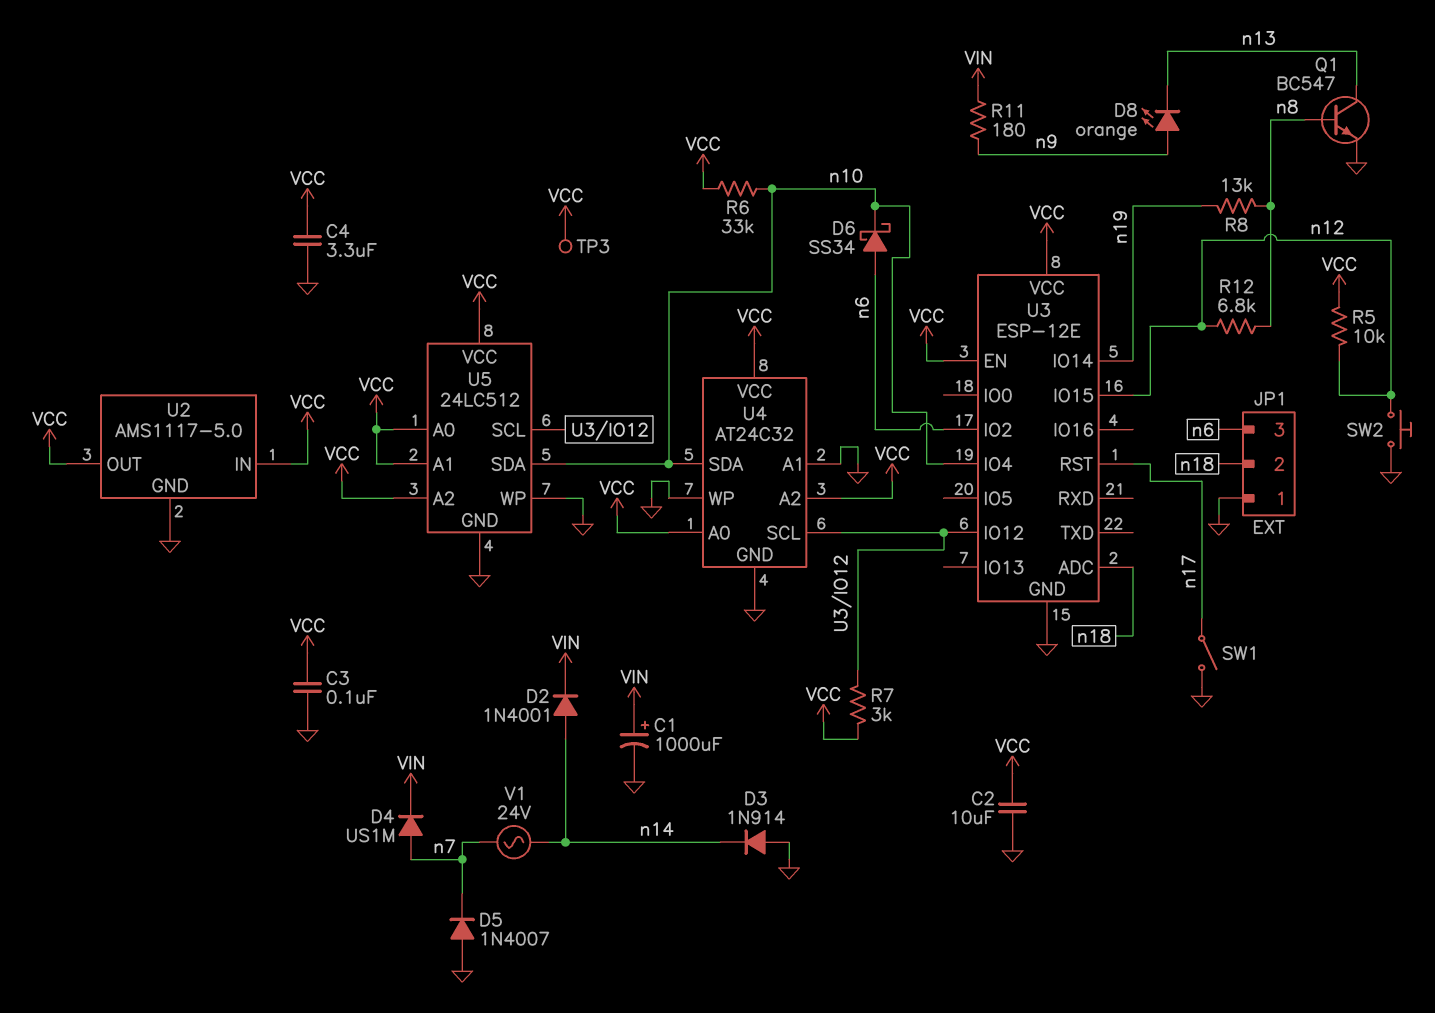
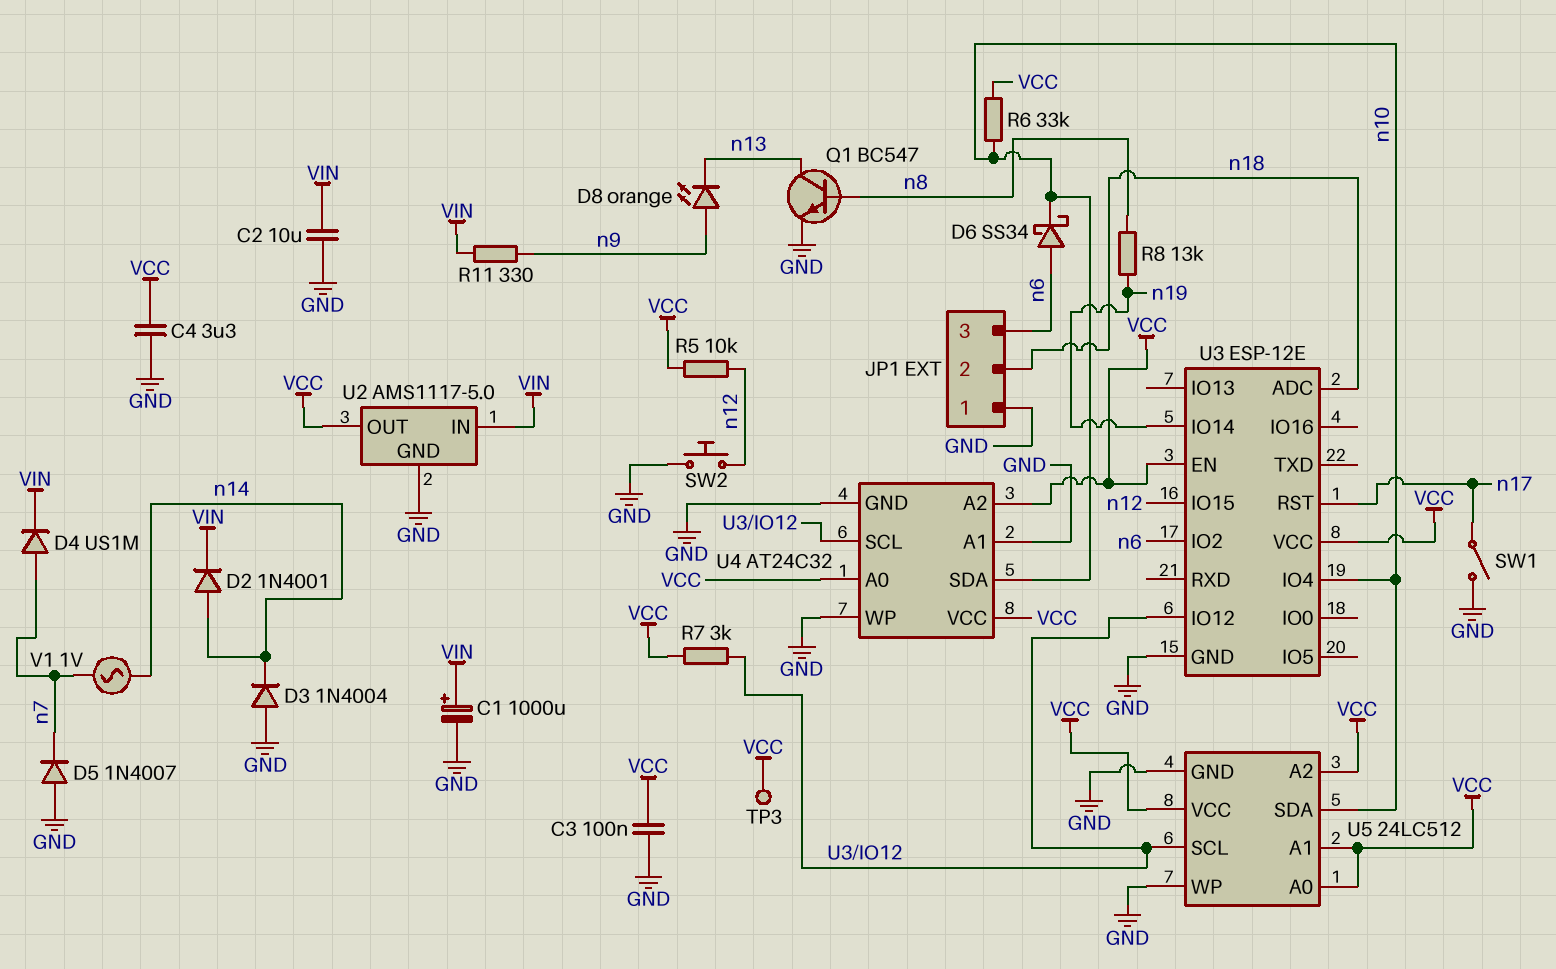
C2: 10uF (GND, VCC) -> 10uF (GND, VIN)
D3: diode 1N914 (A GND, K n14) -> diode 1N4004 (A GND, K n14)
R11: 180 (VIN, n9) -> 330 (VIN, n9)
R12: 6.8k (n8, n12) -> none
U2 pin IN: VCC -> VIN
V1: AC 24V (n7, n14) -> AC 1V (n7, n14)

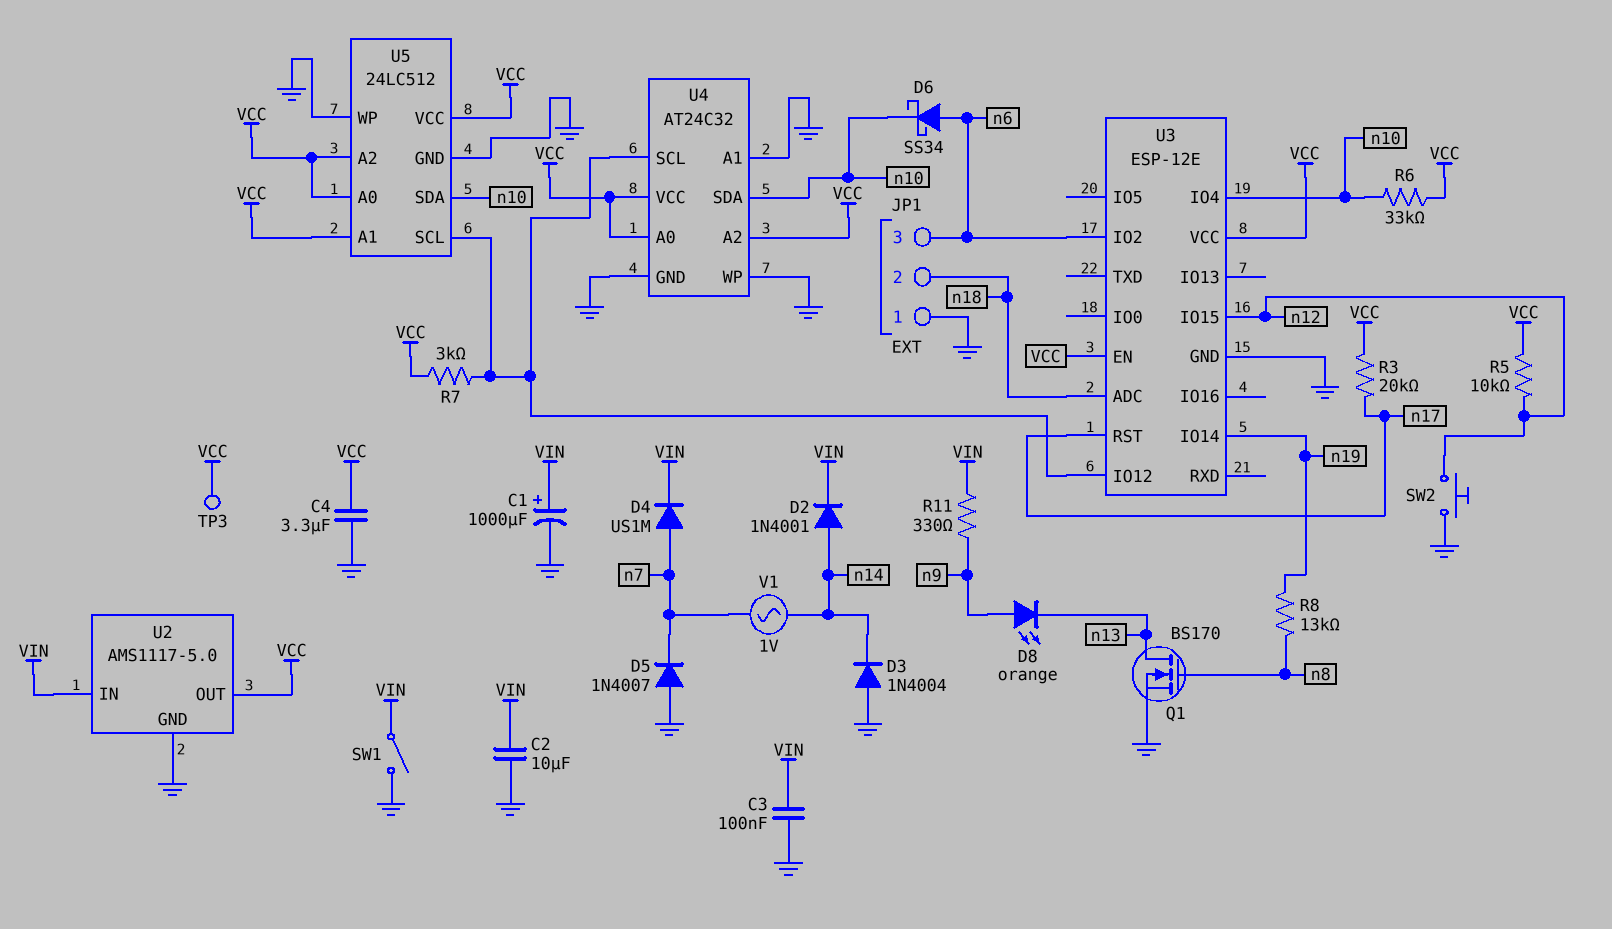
C3: 100nF (GND, VCC) -> 100nF (GND, VIN)
Q1: NPN BC547 (B n8, C n13, E GND) -> NMOS BS170 (G n8, D n13, S GND)
R3: none -> 20k (VCC, n17)
SW1: switch (GND, n17) -> switch (GND, VIN)

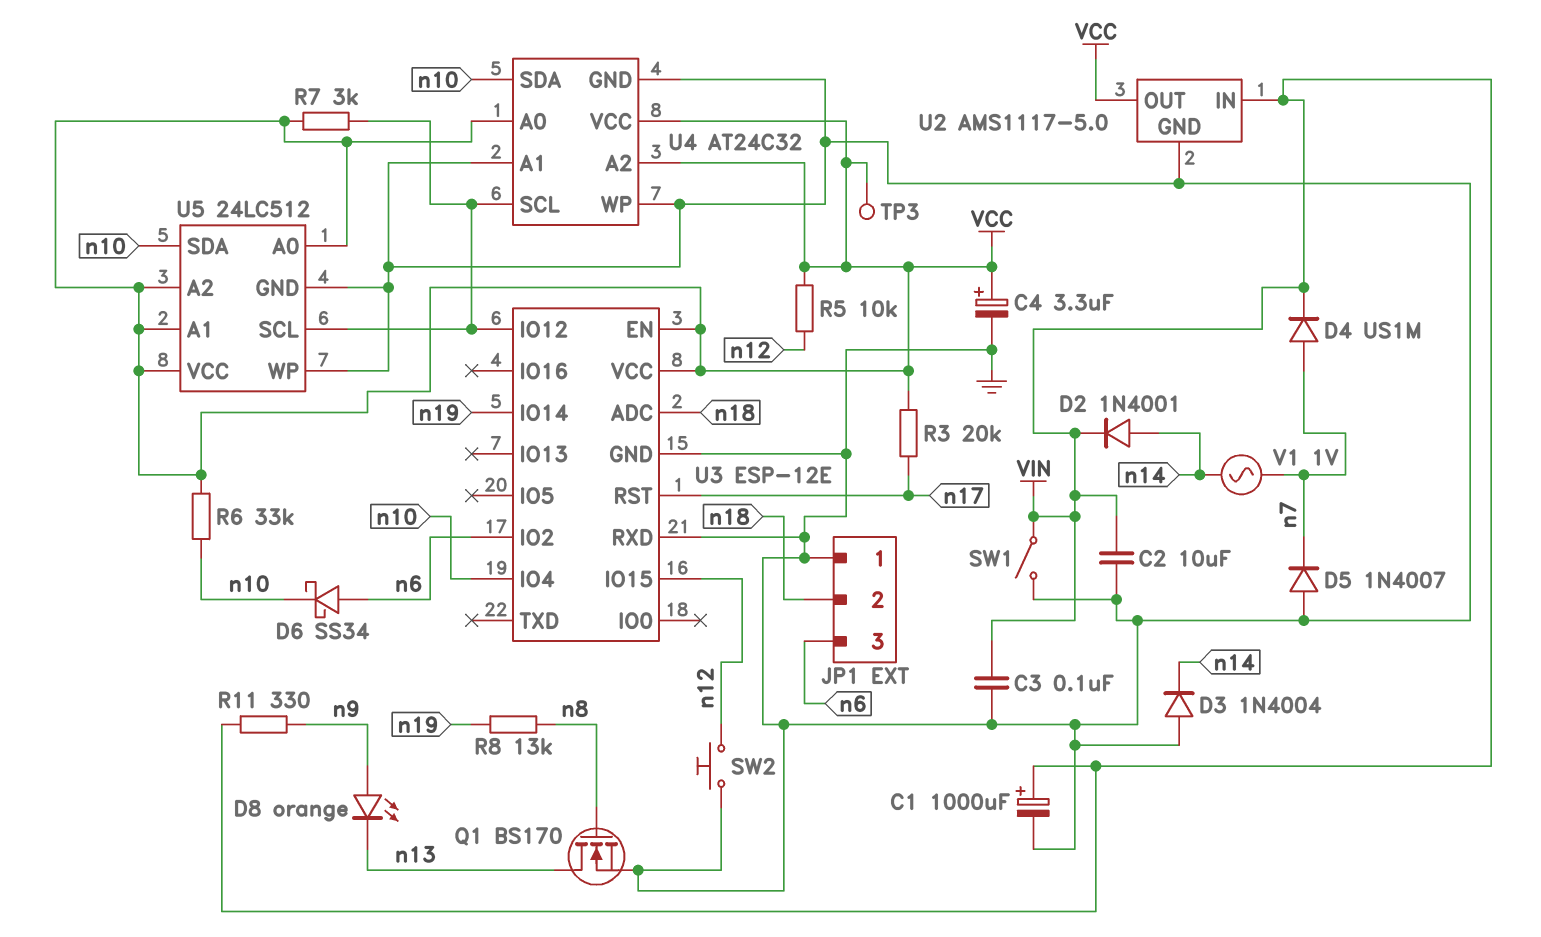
C4: 3.3uF (GND, VCC) -> 3.3uF (plus VCC, minus GND)
U3 pin RXD: none -> GND

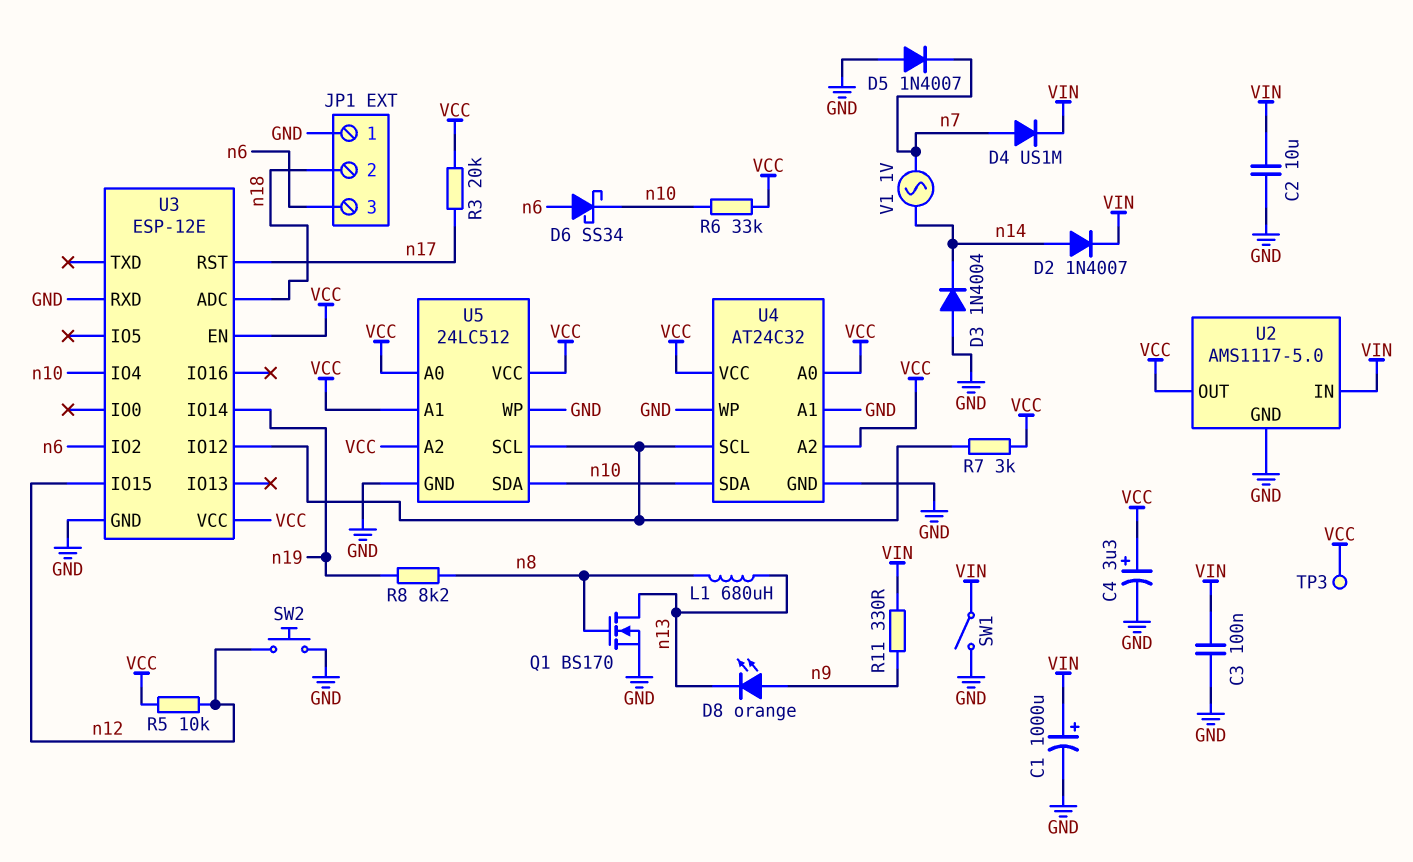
D2: diode 1N4001 (A n14, K VIN) -> diode 1N4007 (A n14, K VIN)
L1: none -> 680uH (n8, n13)
R8: 13k (n8, n19) -> 8.2k (n8, n19)

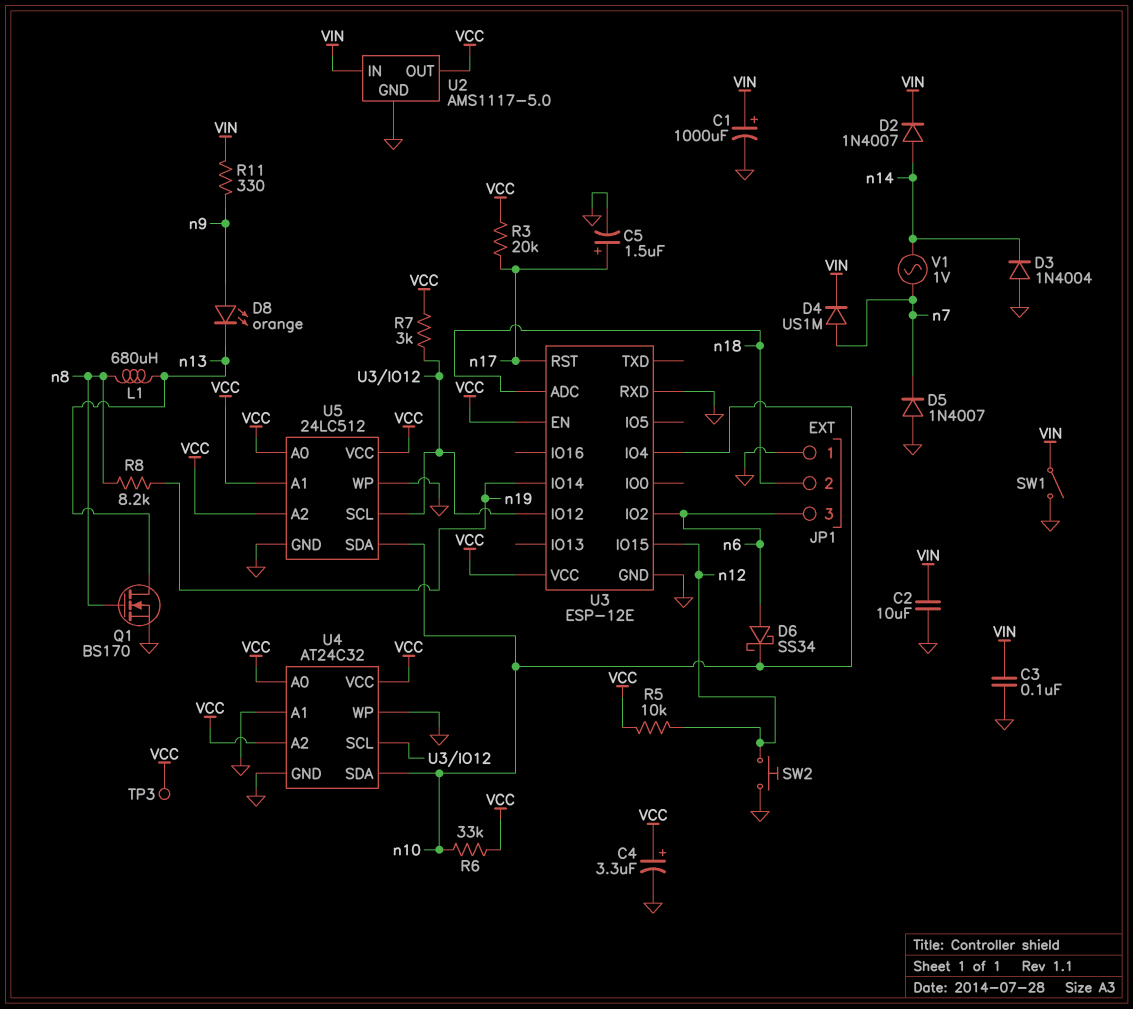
C5: none -> 1.5uF (plus n17, minus GND)

